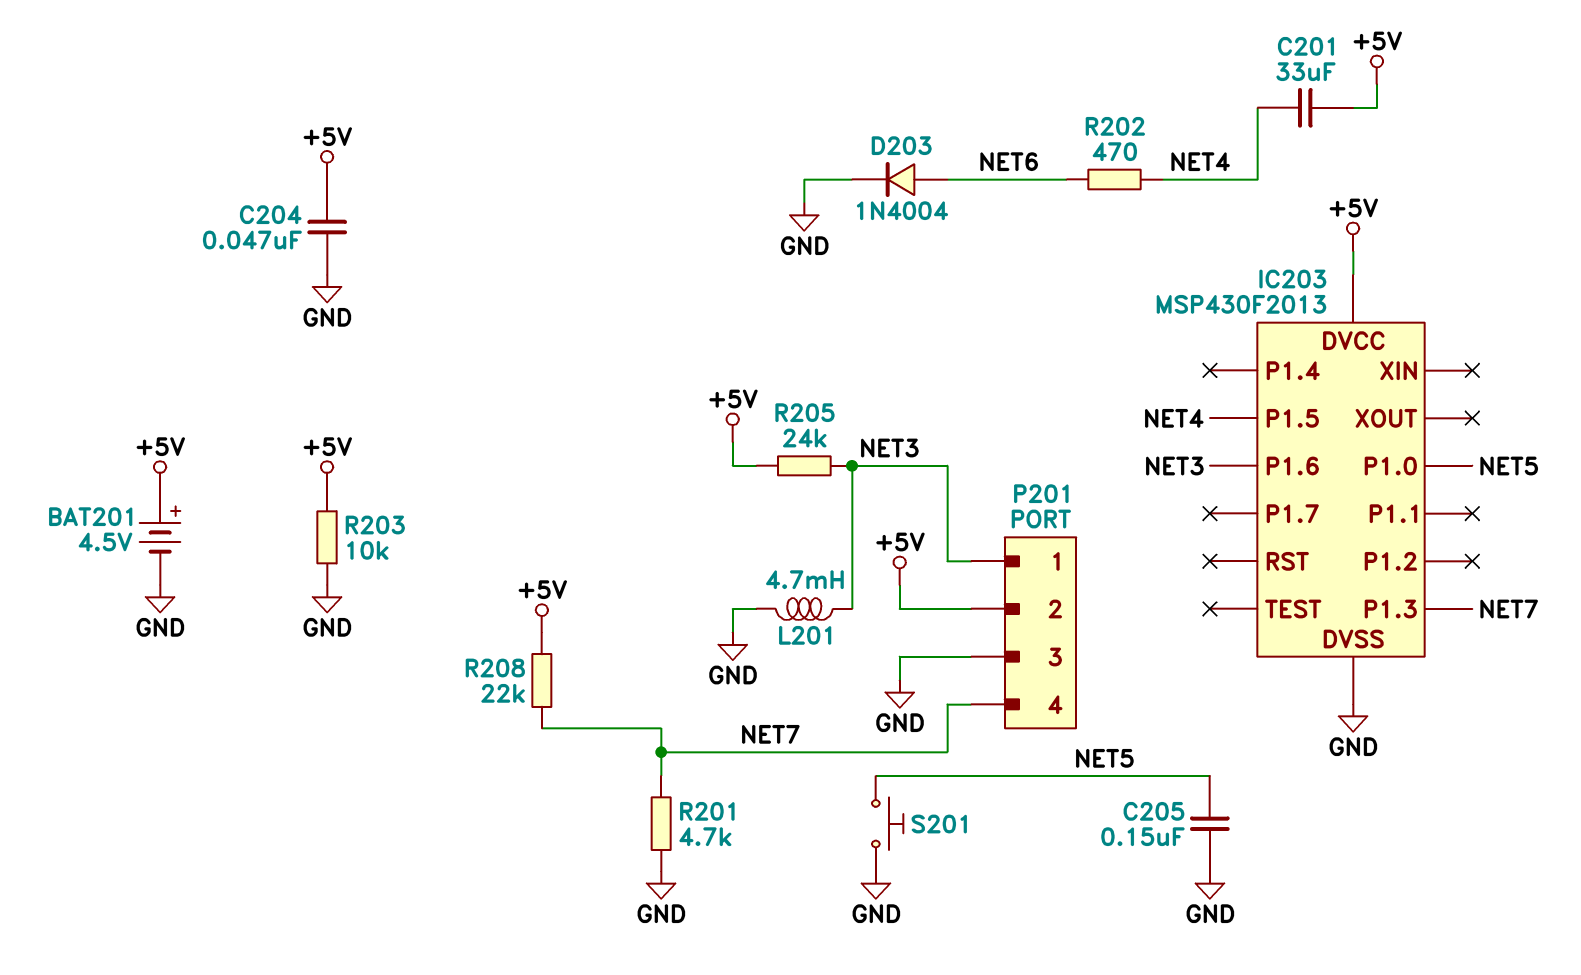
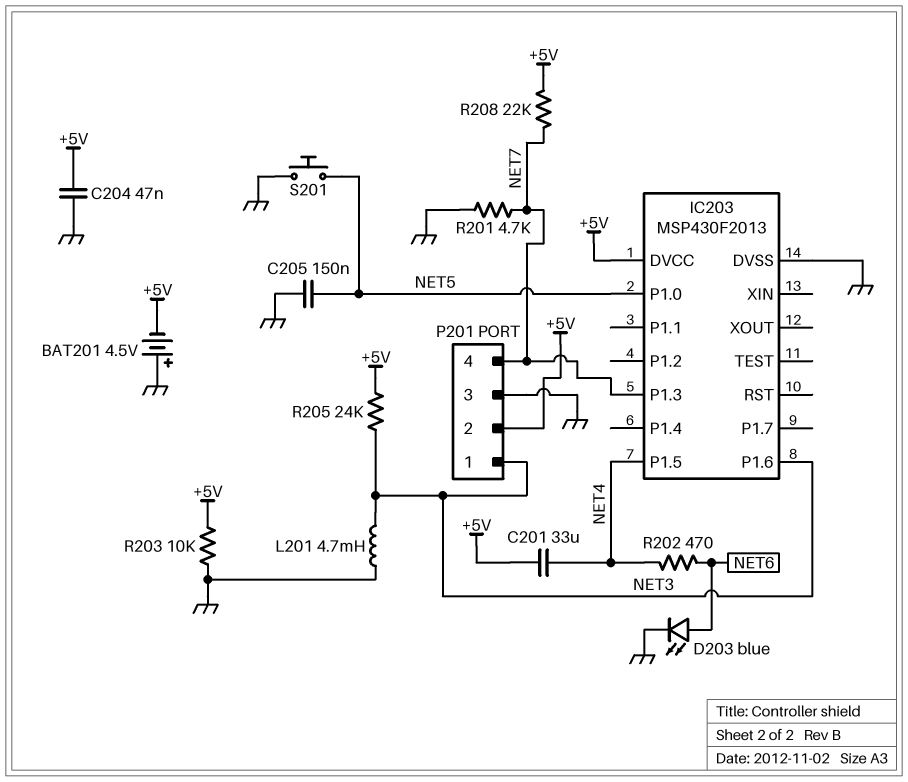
BAT201: 4.5V (plus +5V, minus GND) -> 4.5V (plus GND, minus +5V)
D203: diode 1N4004 (A NET6, K GND) -> LED blue (A NET6, K GND)

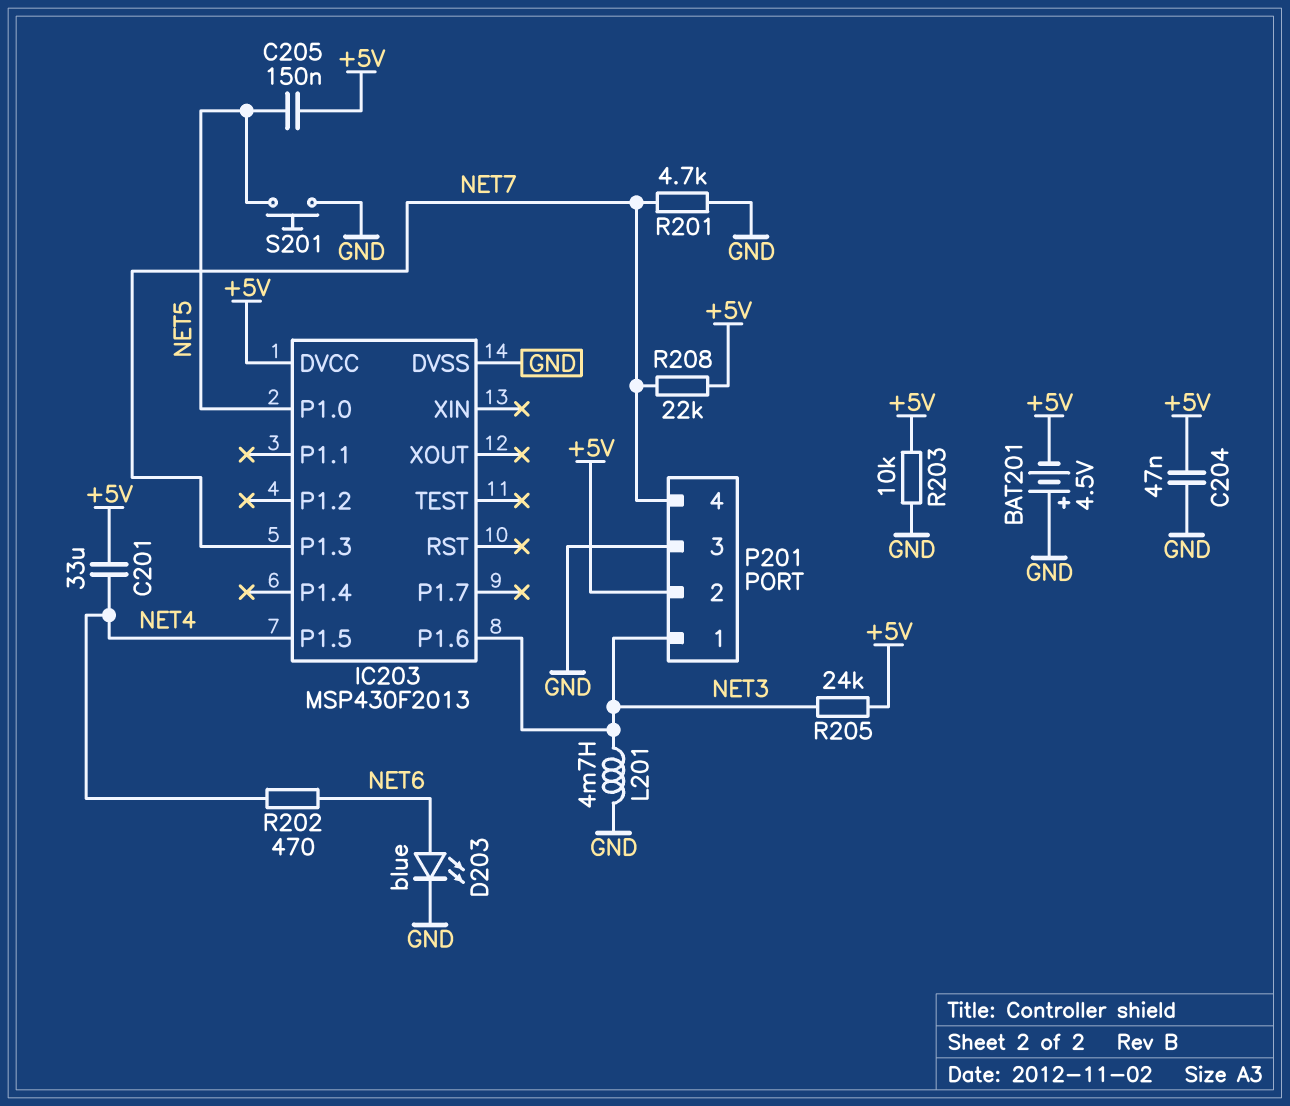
C205: 150nF (GND, NET5) -> 150nF (+5V, NET5)

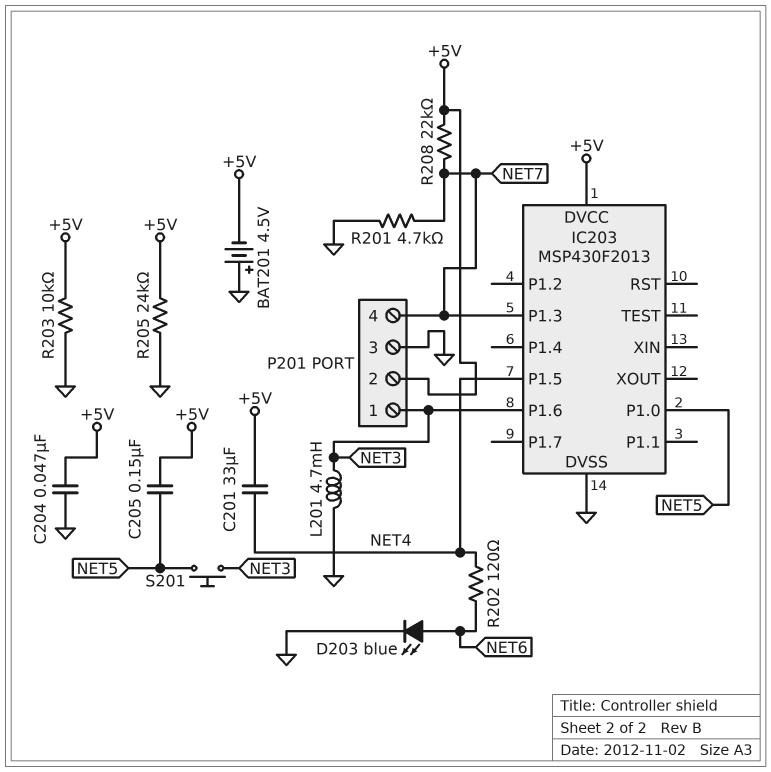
R202: 470 (NET4, NET6) -> 120 (NET4, NET6)
R205: 24k (+5V, NET3) -> 24k (+5V, GND)
S201: button (GND, NET5) -> button (NET3, NET5)

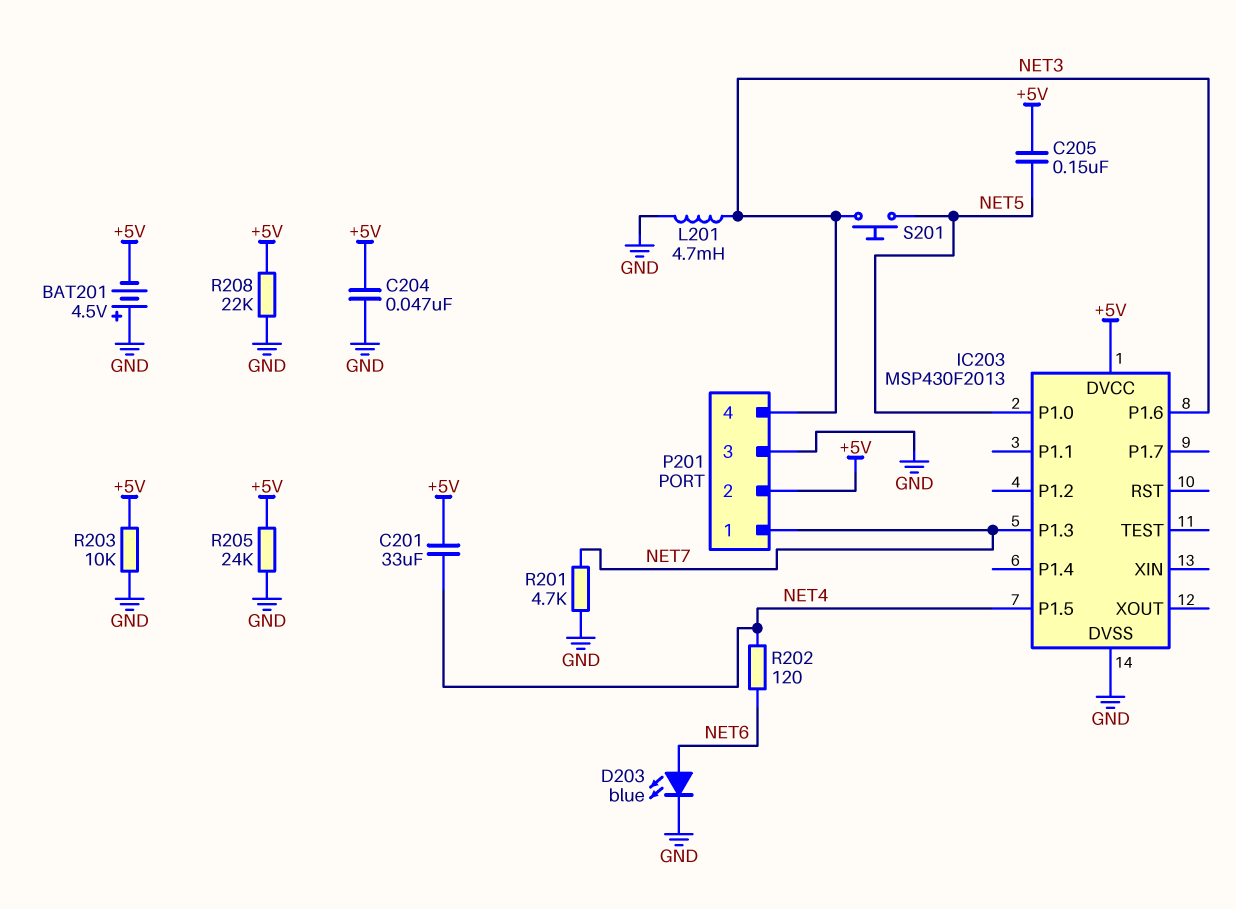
P201 pin 1: NET3 -> NET7
P201 pin 4: NET7 -> NET3
R208: 22k (+5V, NET7) -> 22k (+5V, GND)

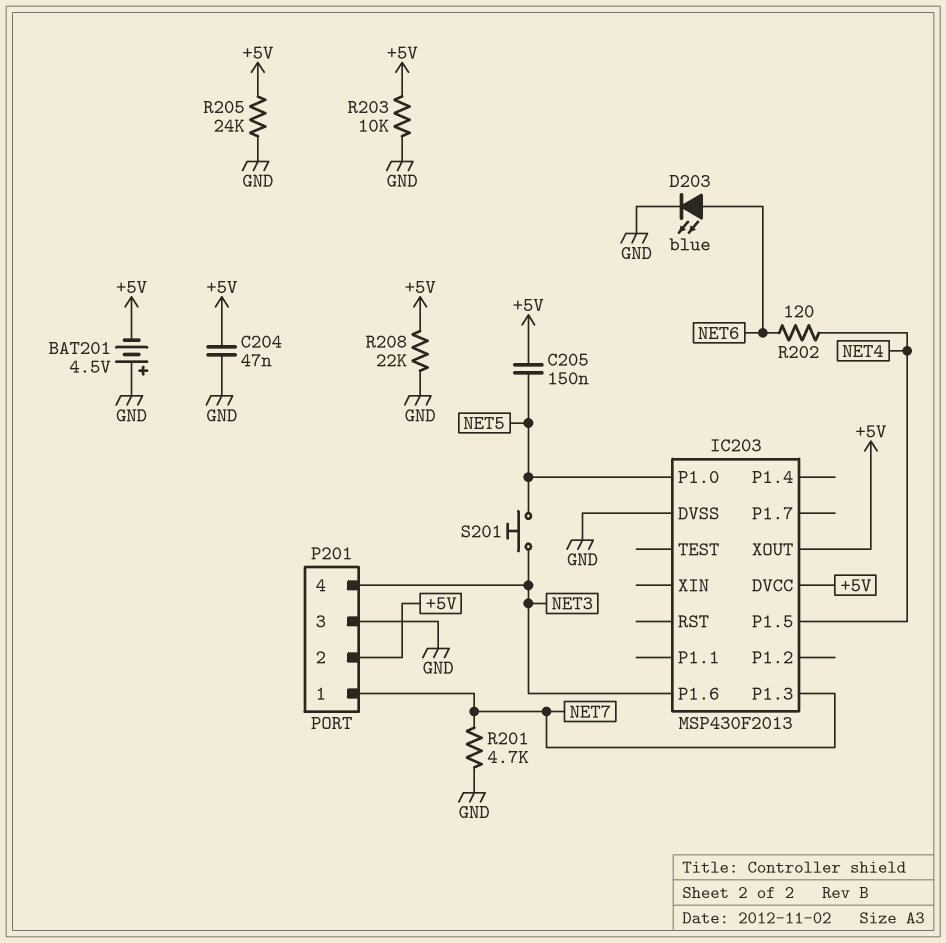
C201: 33uF (+5V, NET4) -> none
IC203 pin XOUT: none -> +5V
L201: 4.7mH (GND, NET3) -> none

